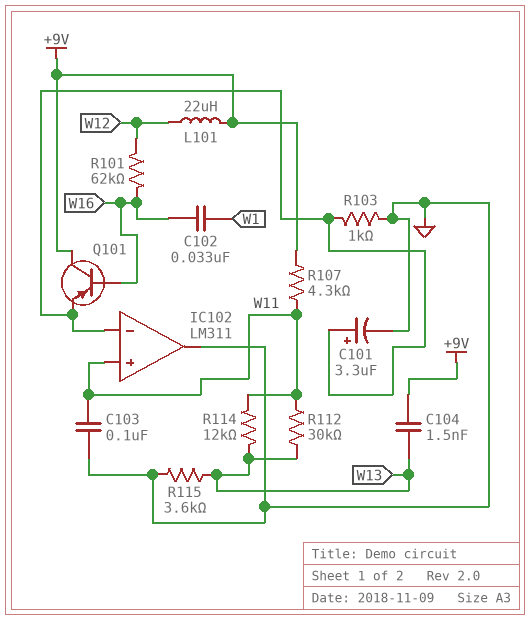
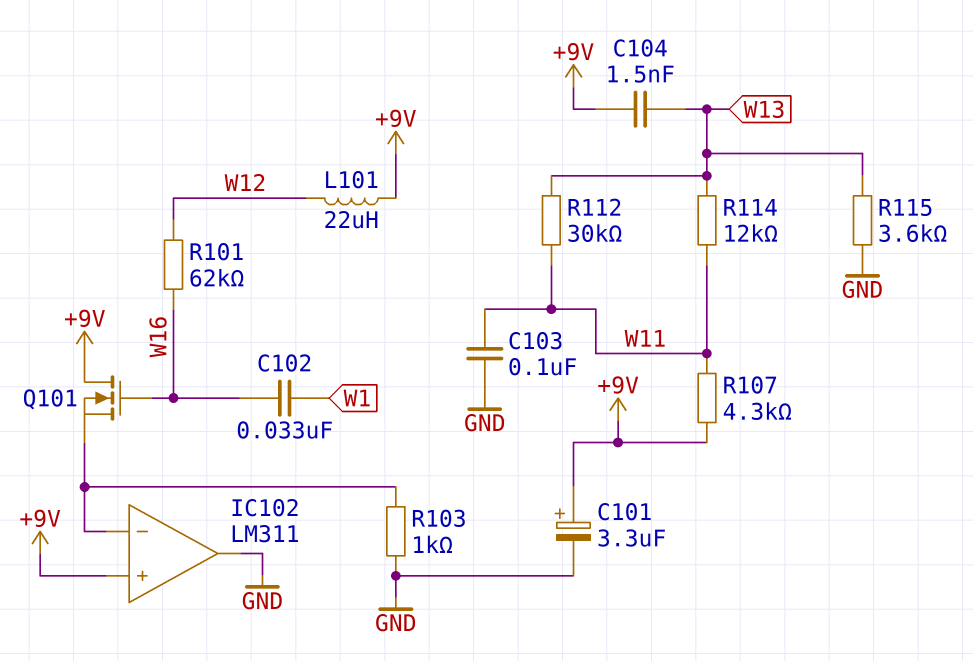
C101: 3.3uF (plus IC102/in-, minus GND) -> 3.3uF (plus +9V, minus GND)
IC102 pin in+: W11 -> +9V
Q101: PNP (B W16, C +9V, E IC102/in-) -> NMOS (G W16, D +9V, S IC102/in-)

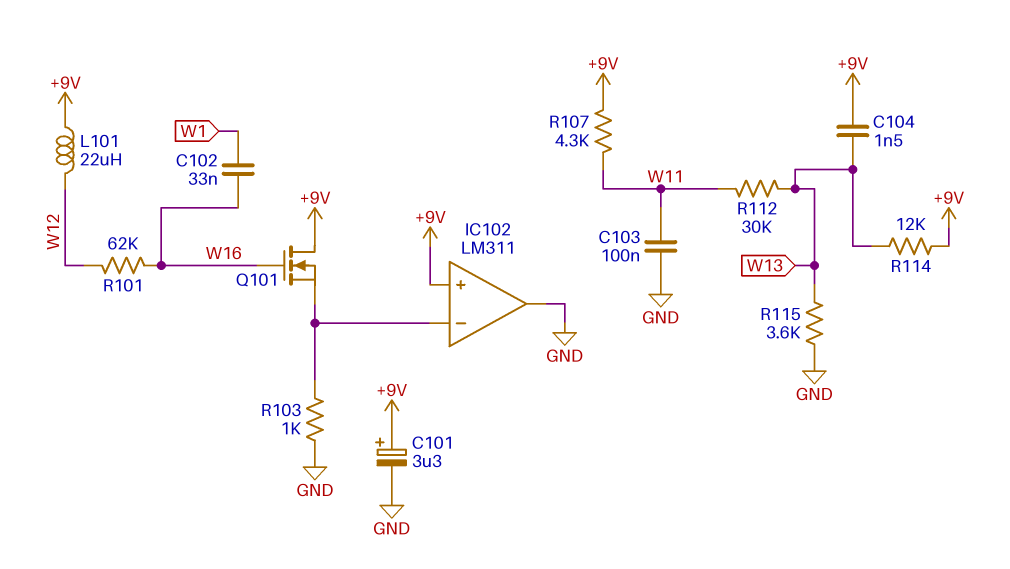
R114: 12k (W11, W13) -> 12k (+9V, W13)

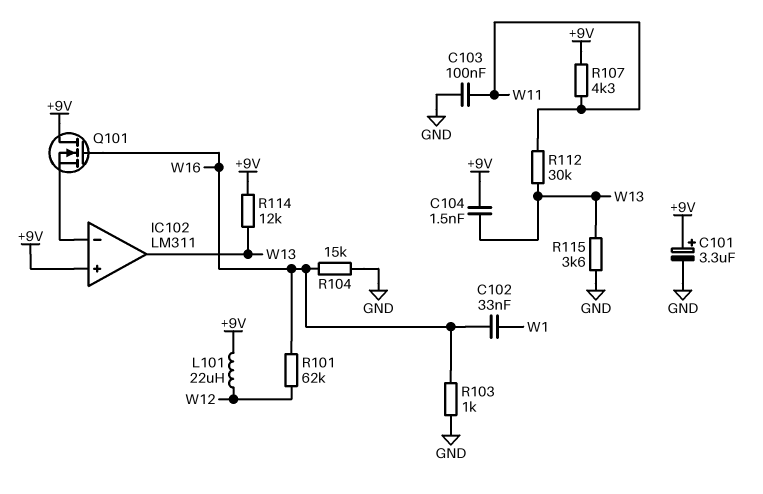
IC102 pin out: GND -> W13
R103: 1k (GND, IC102/in-) -> 1k (GND, W16)
R104: none -> 15k (GND, W16)

